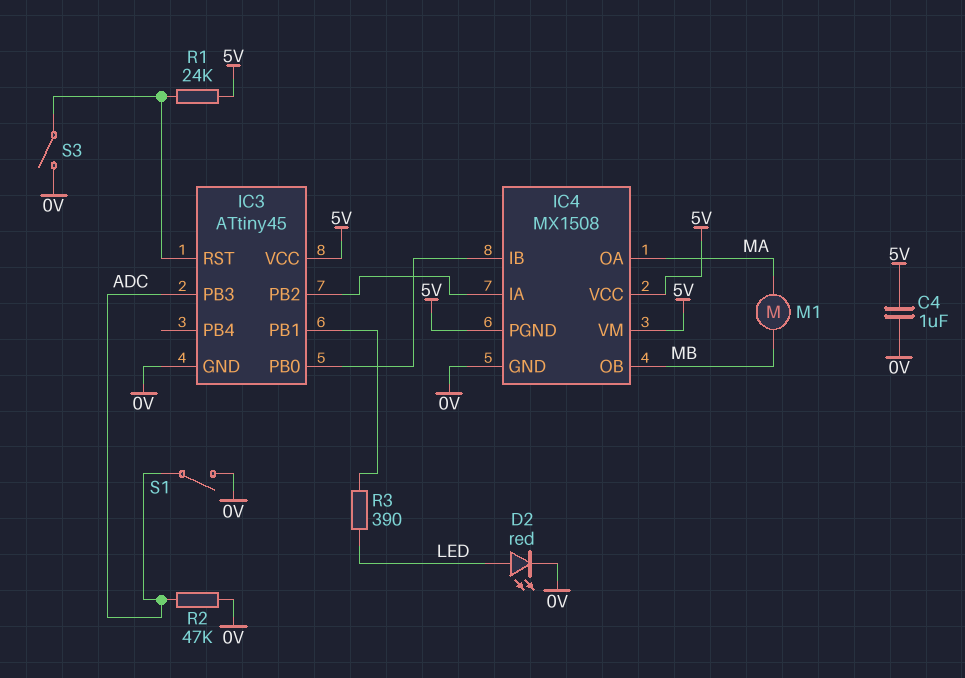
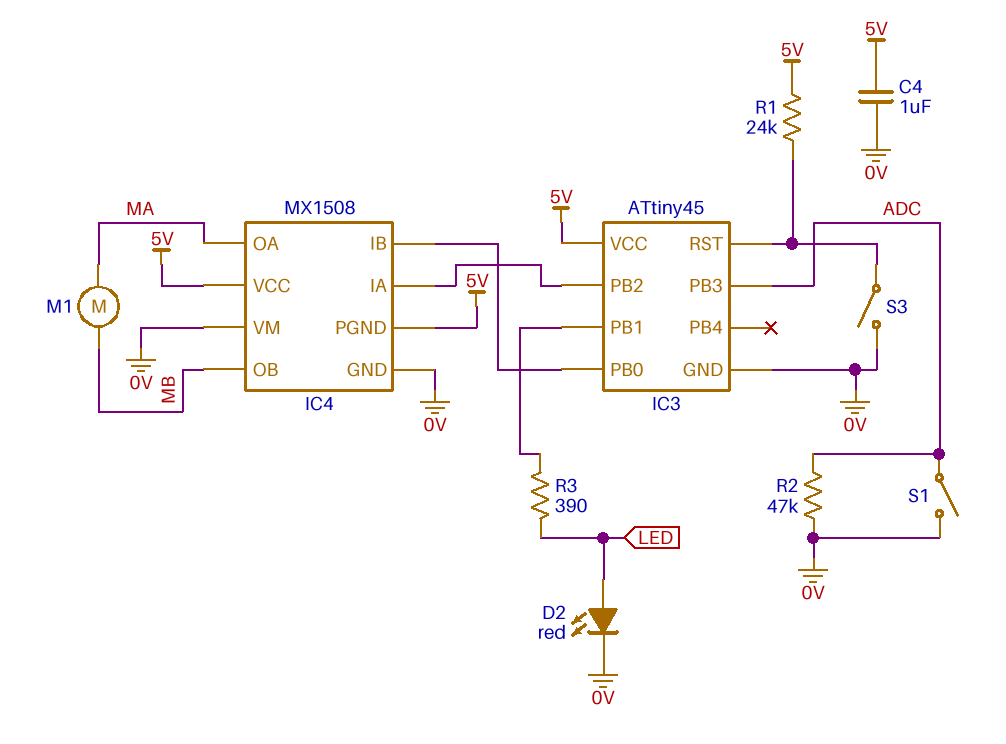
IC4 pin VM: 5V -> 0V

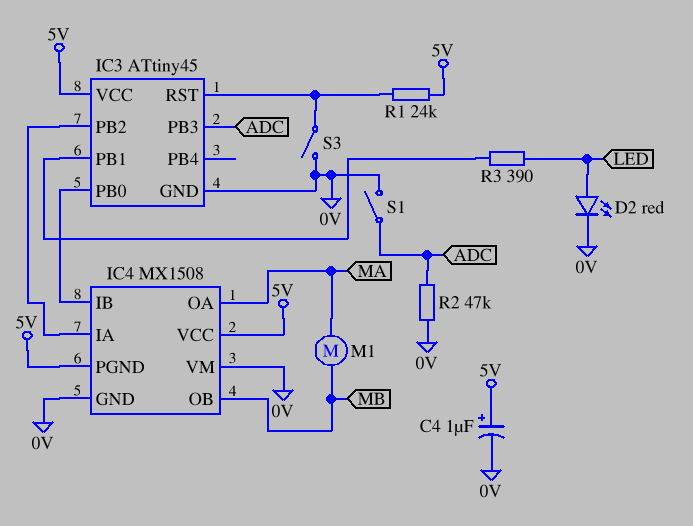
C4: 1uF (0V, 5V) -> 1uF (plus 5V, minus 0V)

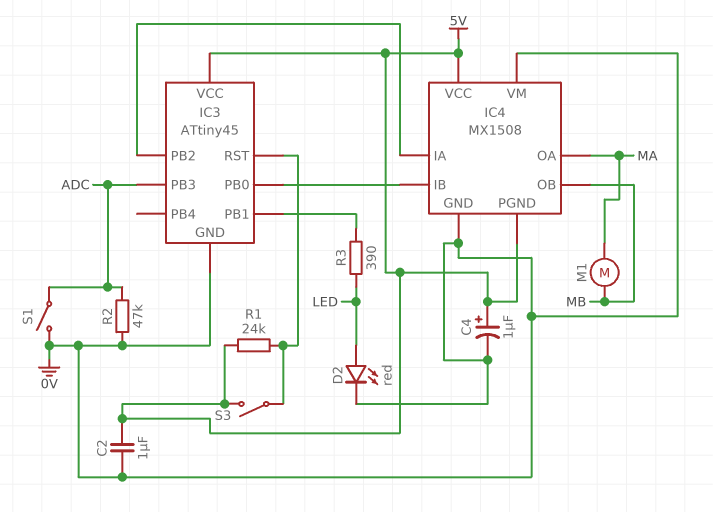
C2: none -> 1uF (0V, 5V)
S3: switch (0V, IC3/RST) -> switch (5V, IC3/RST)

